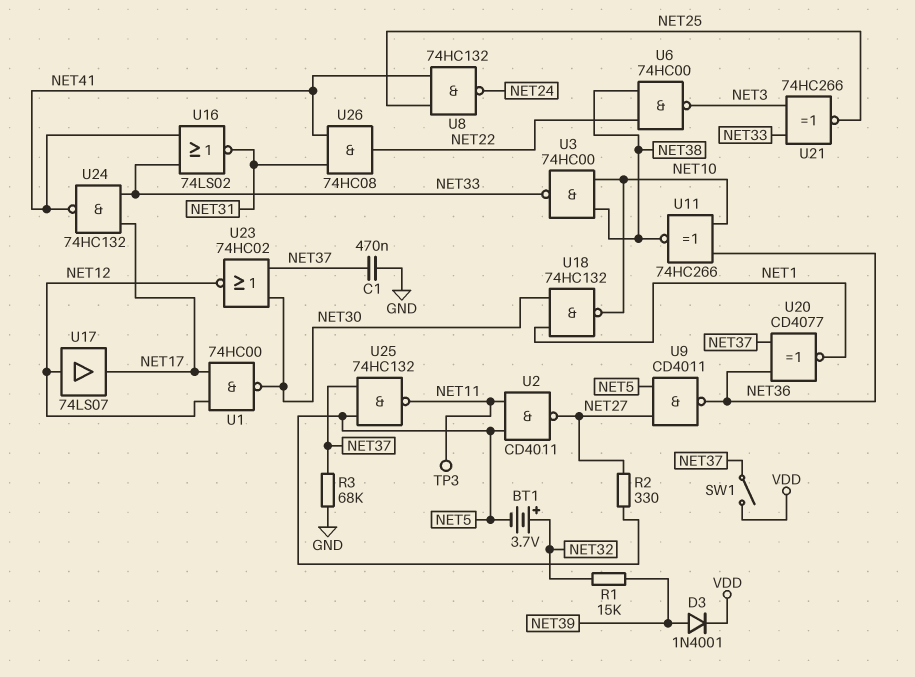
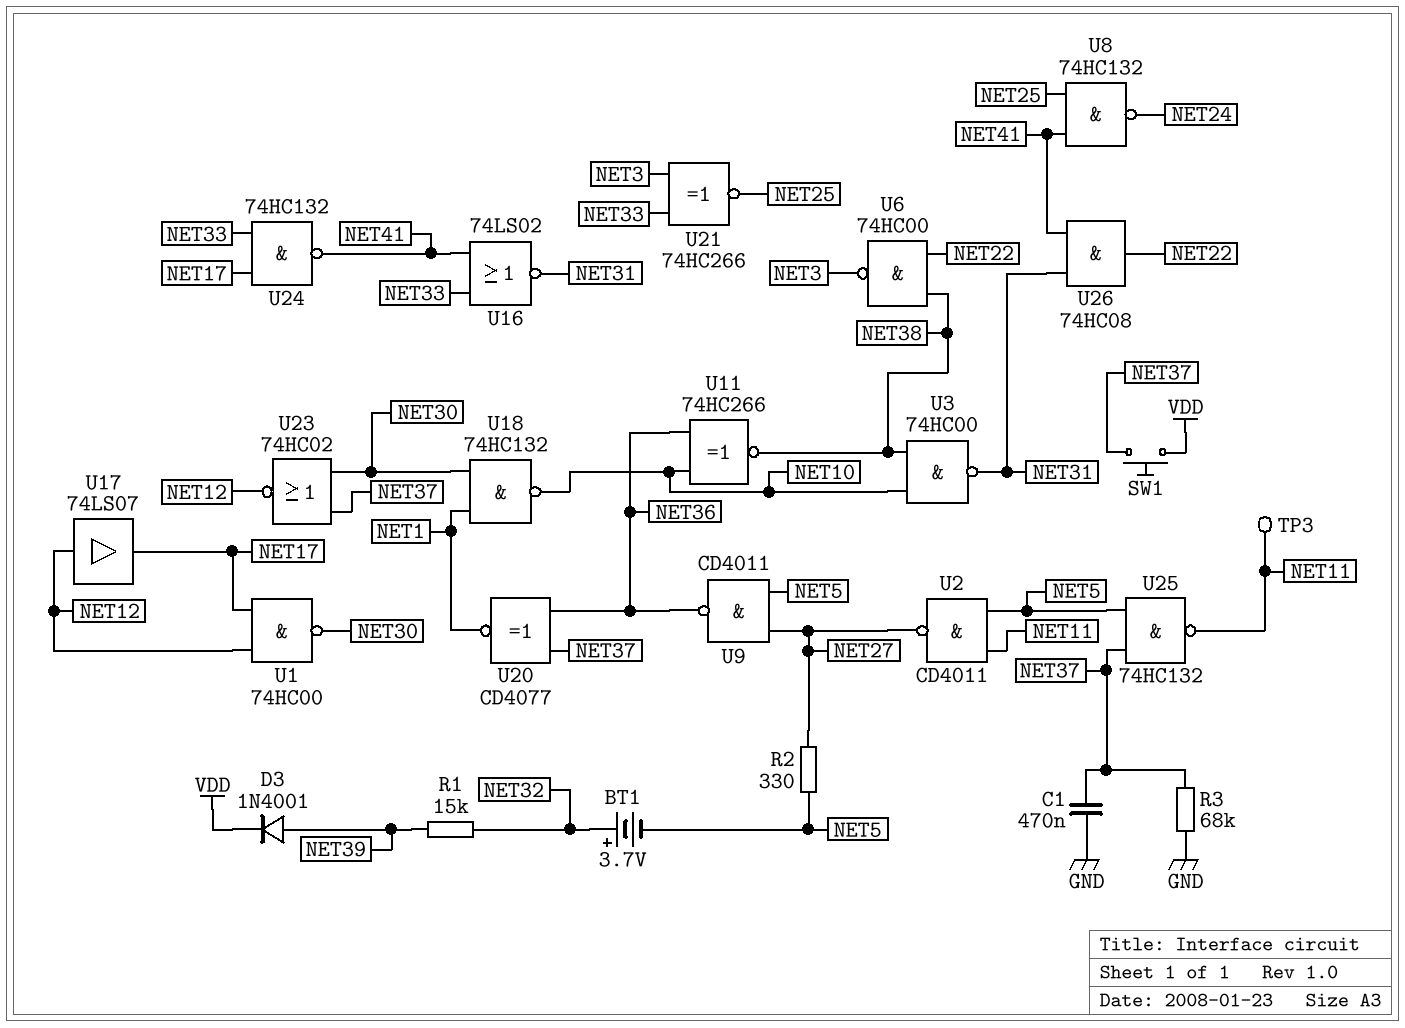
SW1: switch (NET37, VDD) -> button (NET37, VDD)
U3: NAND 74HC00 (in NET10, in NET38, out NET33) -> NAND 74HC00 (in NET10, in NET38, out NET31)

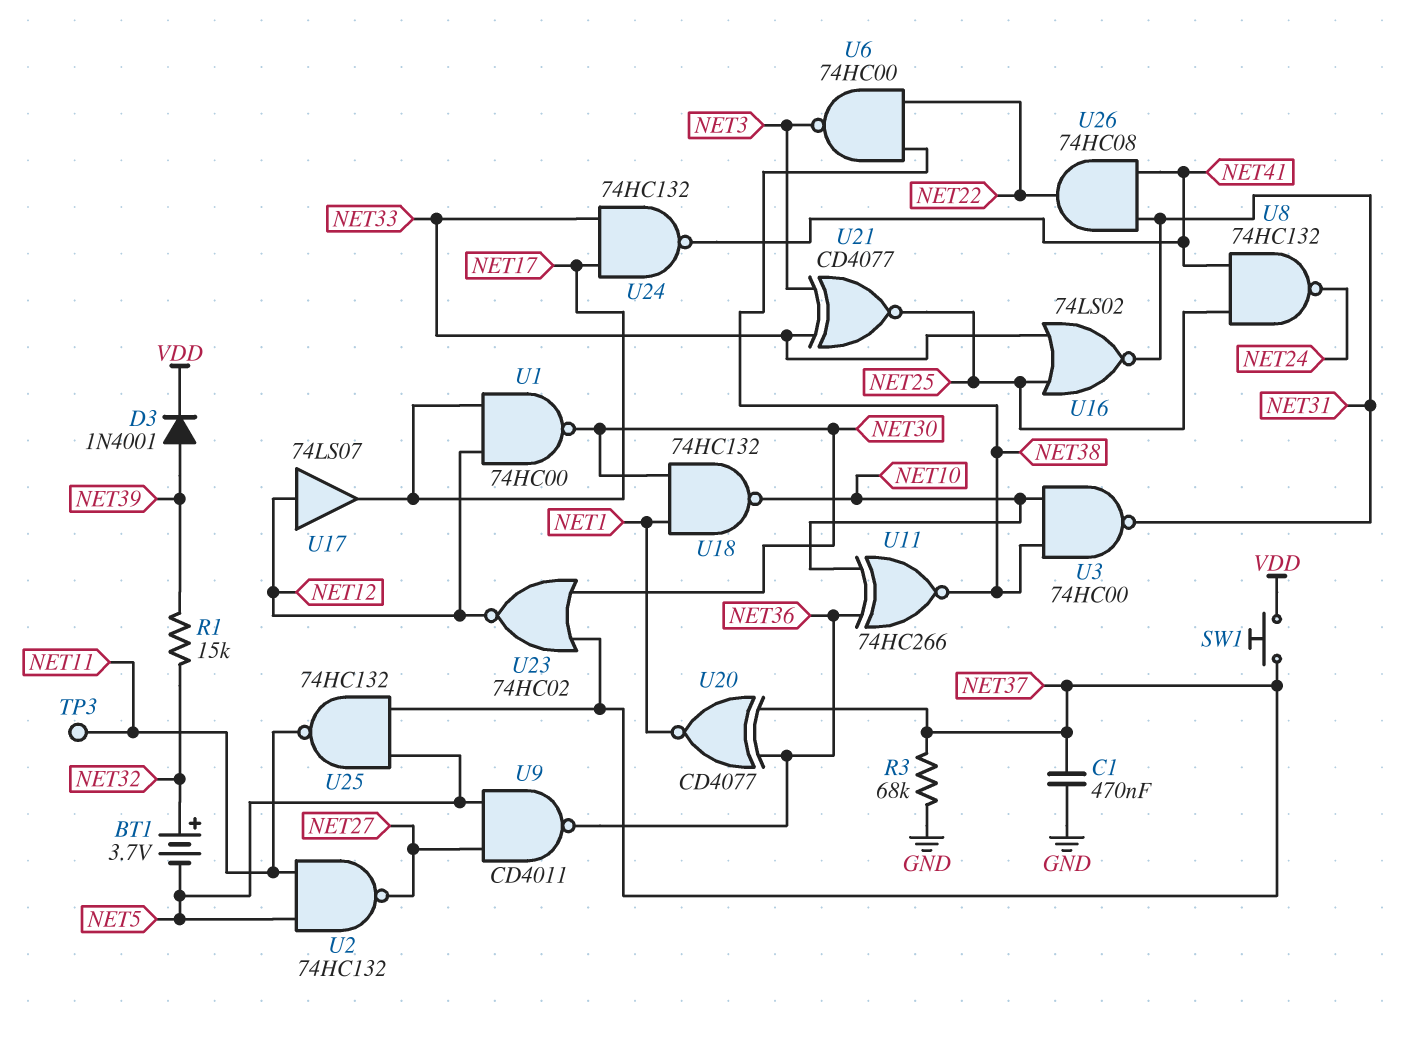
R2: 330 (NET5, NET27) -> none
U2: NAND CD4011 (in NET5, in NET11, out NET27) -> NAND 74HC132 (in NET5, in NET11, out NET27)
U16: NOR 74LS02 (in NET33, in NET41, out NET31) -> NOR 74LS02 (in NET25, in NET33, out NET31)
U21: XNOR 74HC266 (in NET3, in NET33, out NET25) -> XNOR CD4077 (in NET3, in NET33, out NET25)

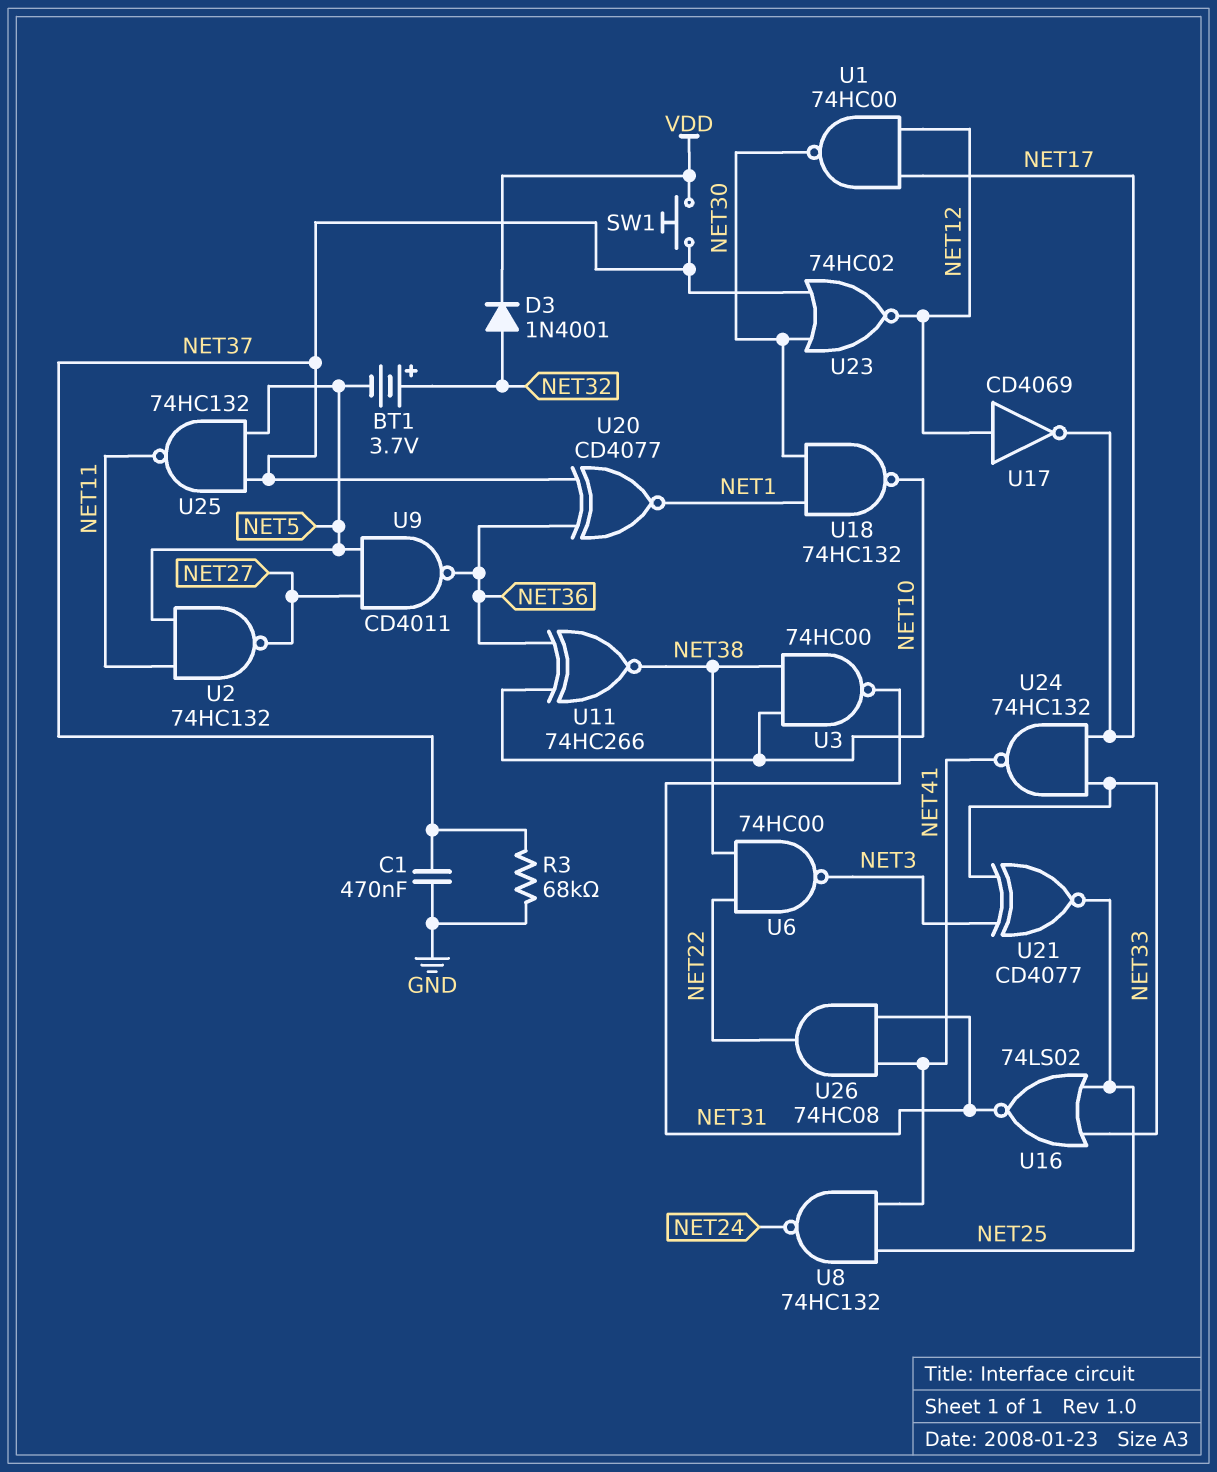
D3: diode 1N4001 (A NET39, K VDD) -> diode 1N4001 (A NET32, K VDD)
R1: 15k (NET32, NET39) -> none
TP3: test point (NET11) -> none
U17: buffer 74LS07 (in NET12, out NET17) -> NOT CD4069 (in NET12, out NET17)

